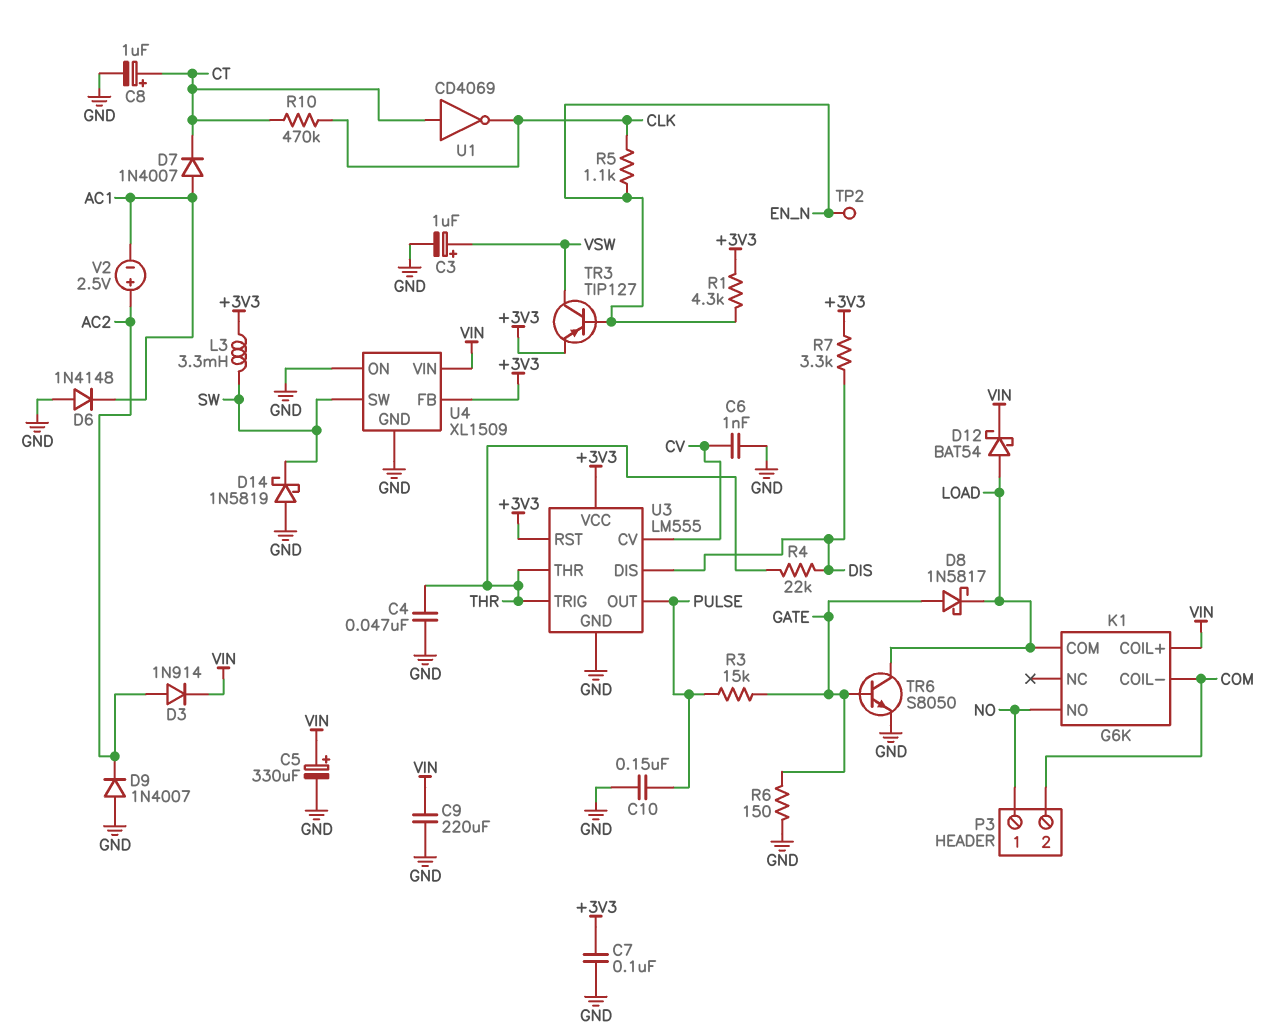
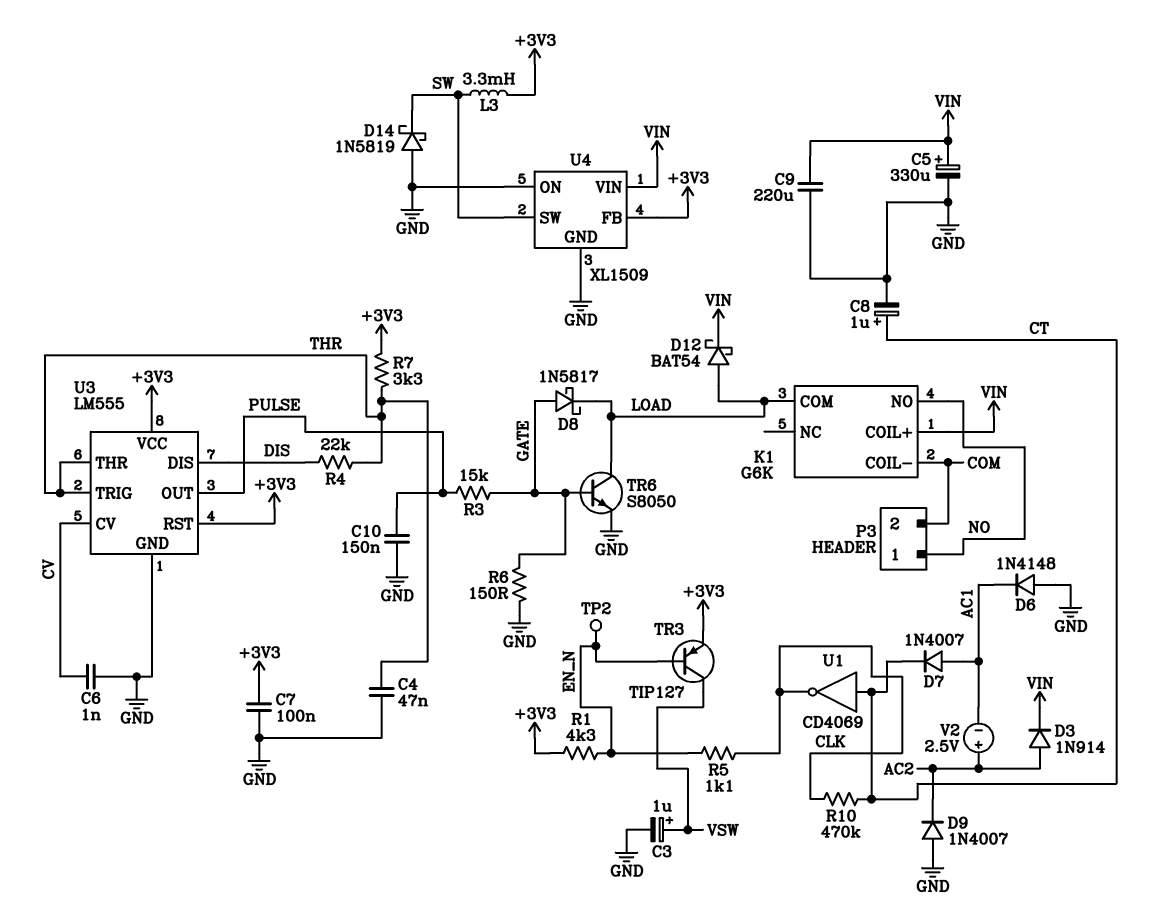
R7: 3.3k (+3V3, DIS) -> 3.3k (+3V3, THR)

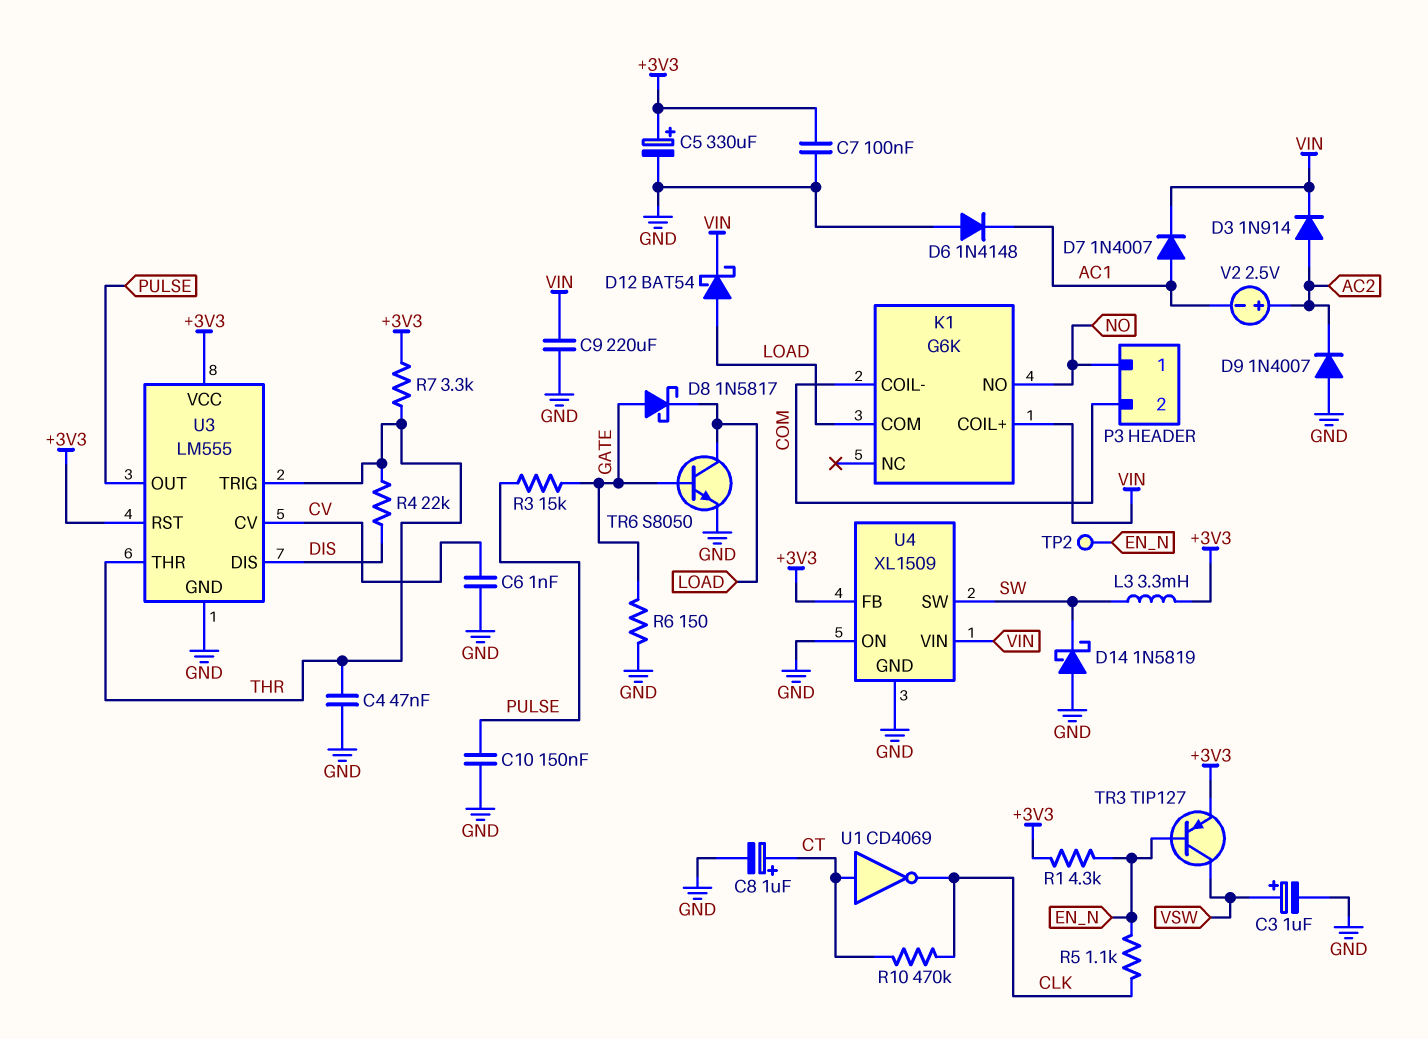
C5: 330uF (plus VIN, minus GND) -> 330uF (plus +3V3, minus GND)
D7: diode 1N4007 (A AC1, K CT) -> diode 1N4007 (A AC1, K VIN)

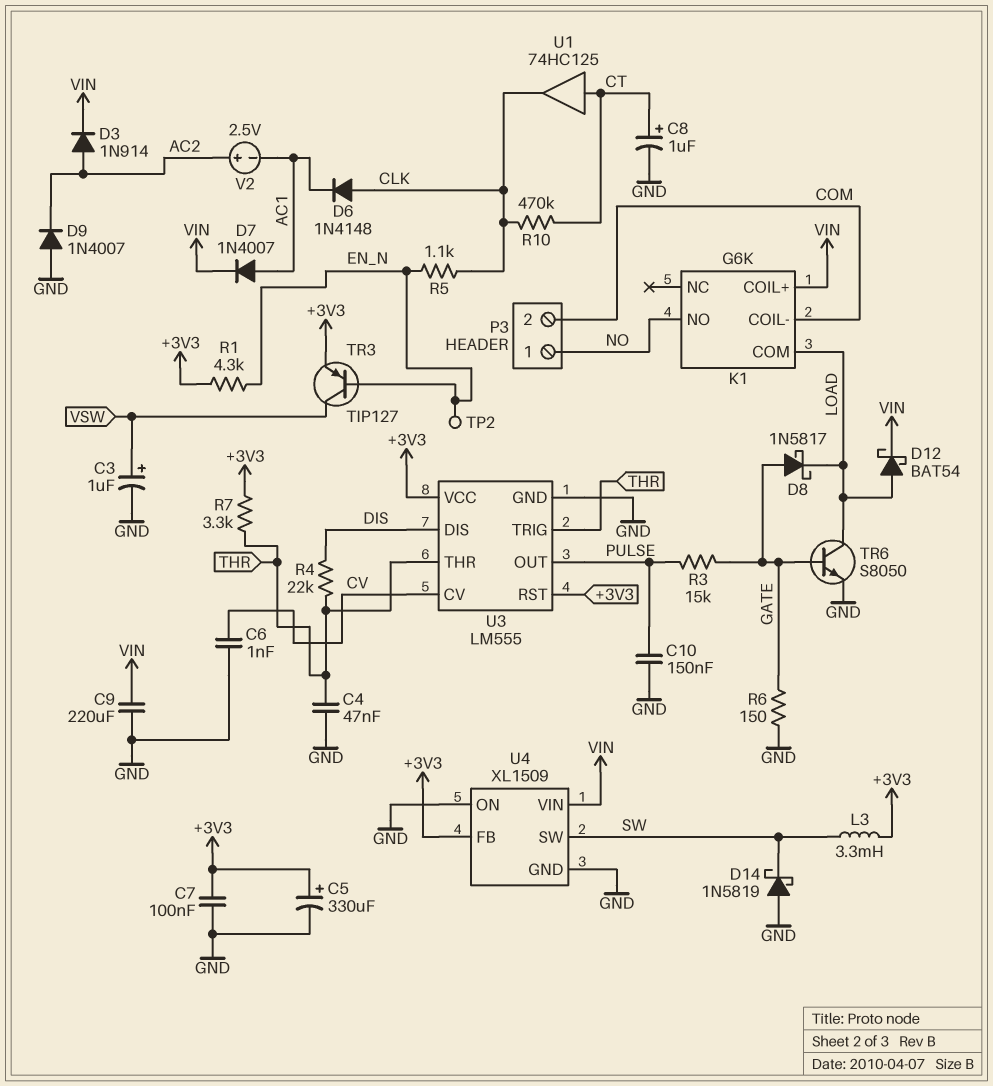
D6: diode 1N4148 (A GND, K AC1) -> diode 1N4148 (A CLK, K AC1)
U1: NOT CD4069 (in CT, out CLK) -> buffer 74HC125 (in CT, out CLK)

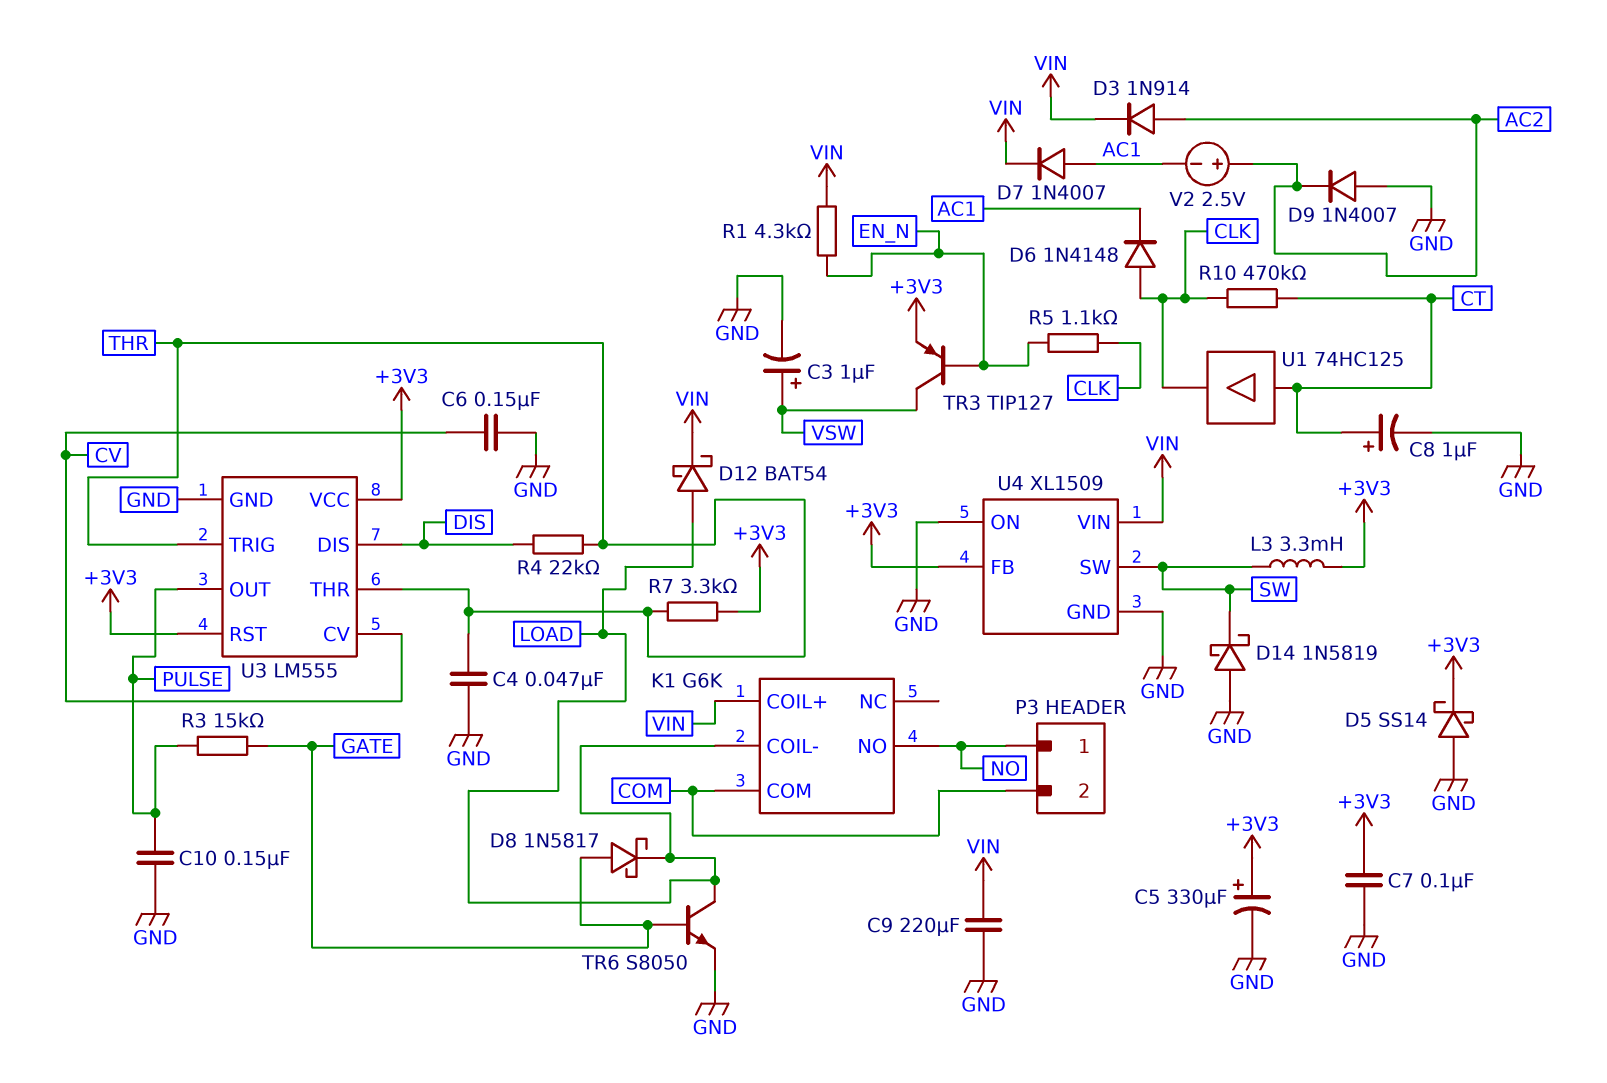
C6: 1nF (CV, GND) -> 150nF (CV, GND)
D5: none -> schottky SS14 (A GND, K +3V3)
K1 pin COIL-: COM -> LOAD
K1 pin COM: LOAD -> COM
R1: 4.3k (+3V3, EN_N) -> 4.3k (EN_N, VIN)
R6: 150 (GATE, GND) -> none
TP2: test point (EN_N) -> none

